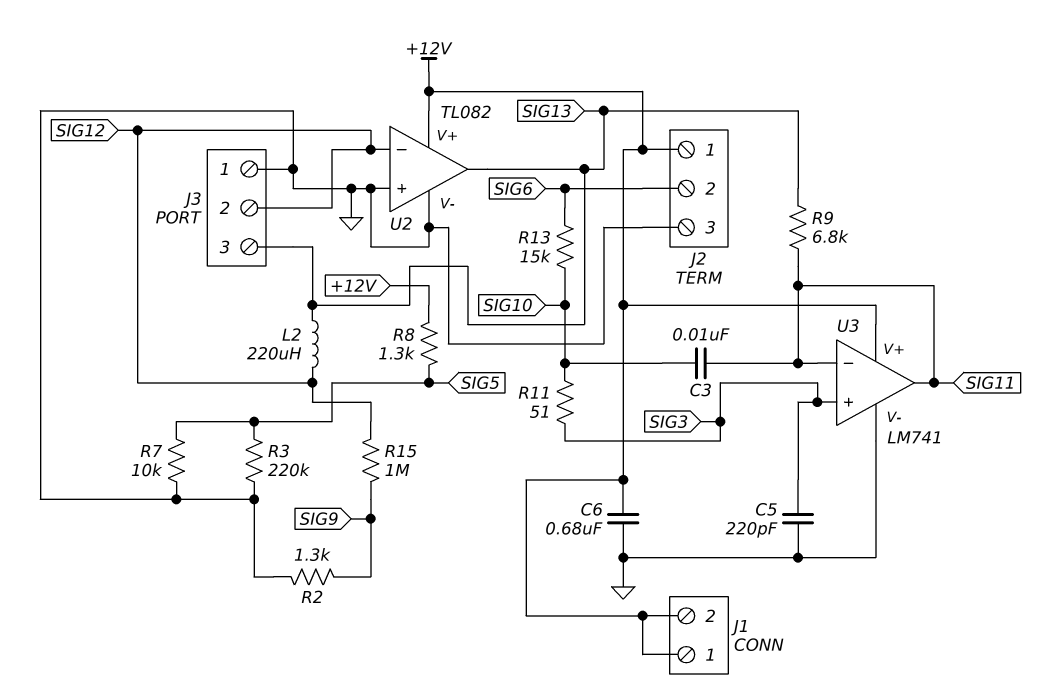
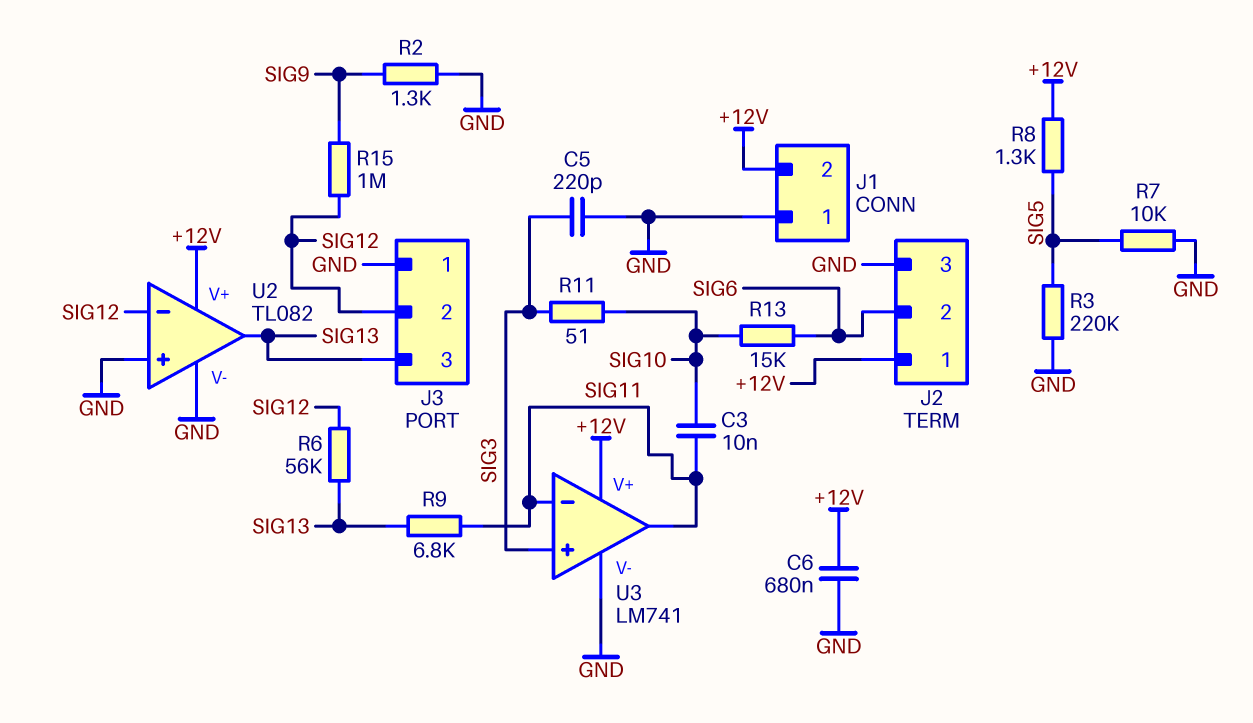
J1 pin 1: +12V -> GND
L2: 220uH (SIG12, SIG13) -> none
R6: none -> 56k (SIG12, SIG13)

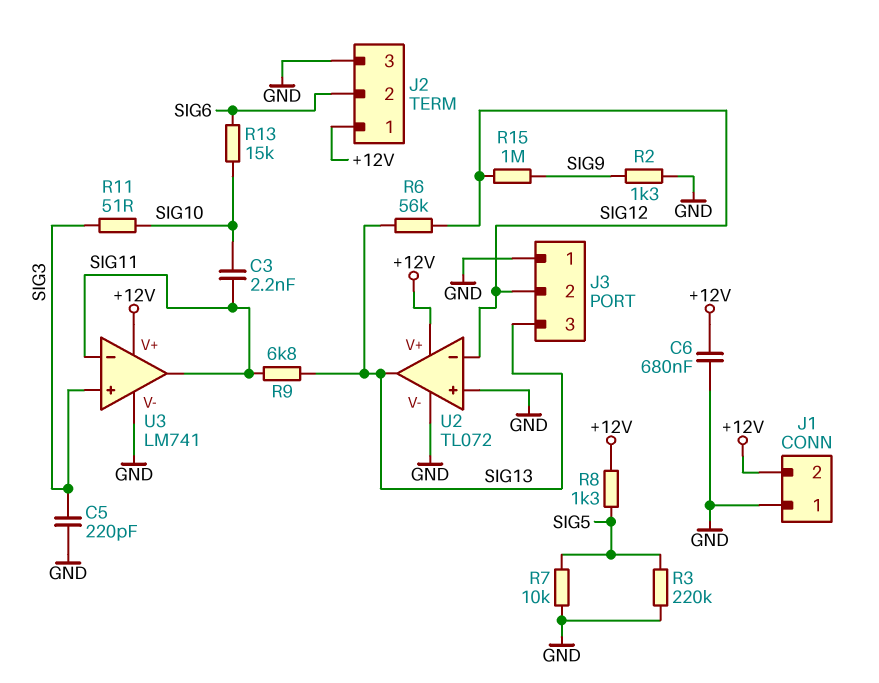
C3: 10nF (SIG10, SIG11) -> 2.2nF (SIG10, SIG11)
U2: TL082 -> TL072

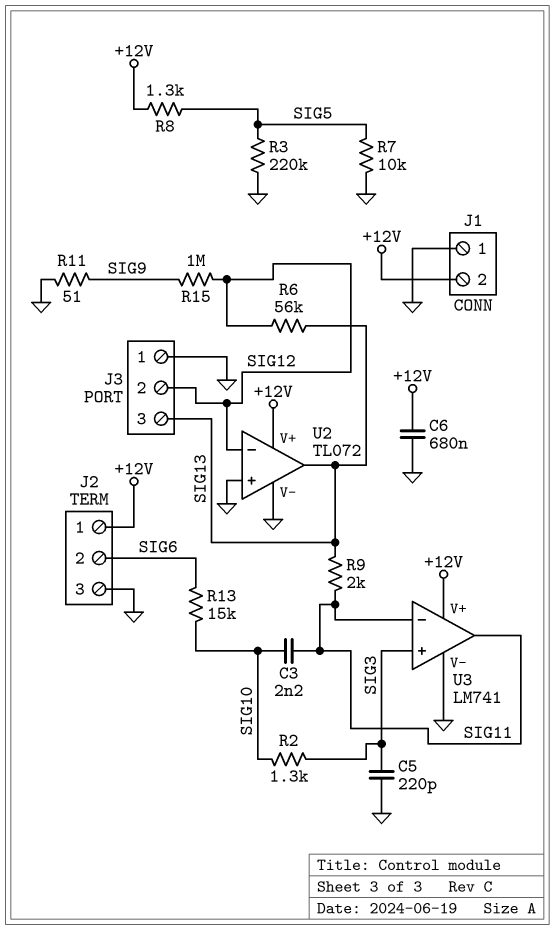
R2: 1.3k (GND, SIG9) -> 1.3k (SIG3, SIG10)
R9: 6.8k (SIG11, SIG13) -> 2k (SIG11, SIG13)
R11: 51 (SIG3, SIG10) -> 51 (GND, SIG9)

